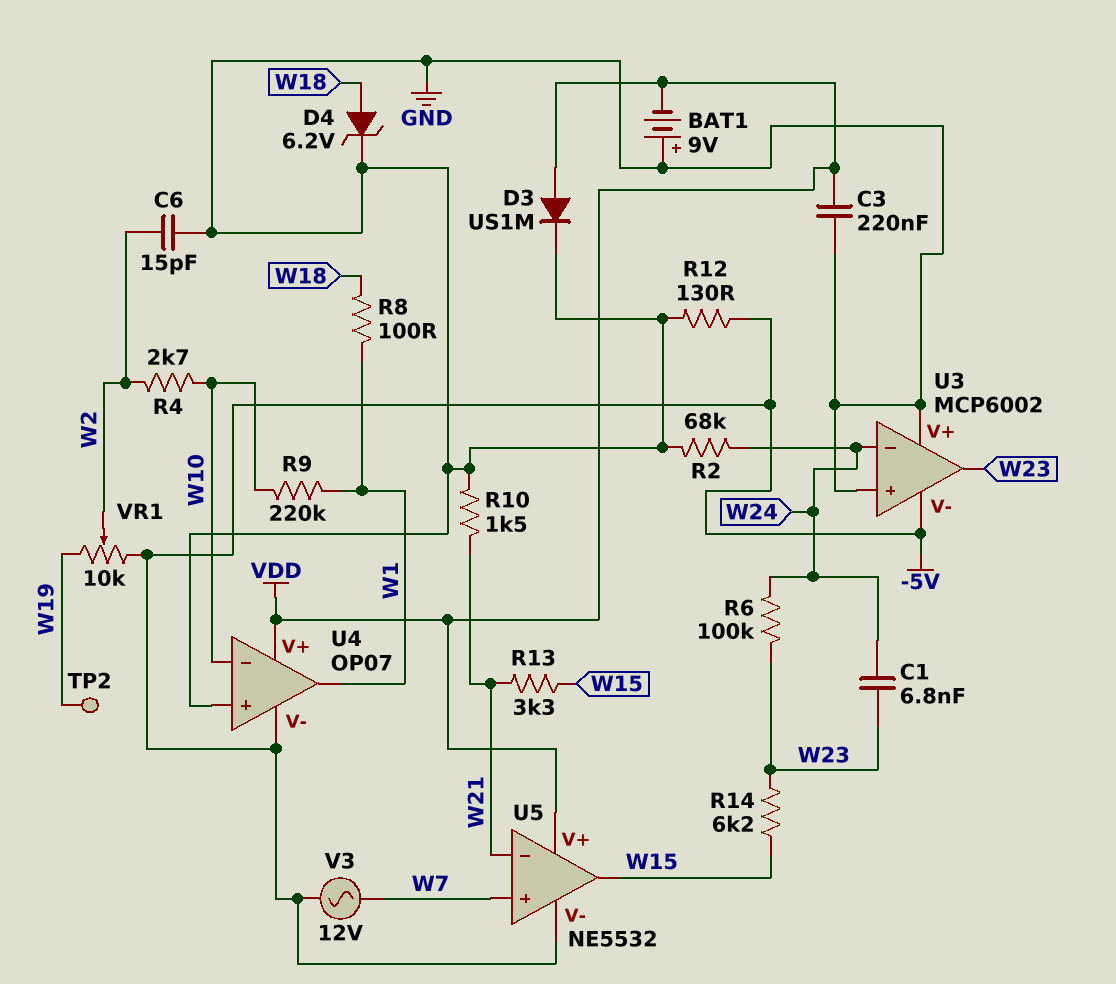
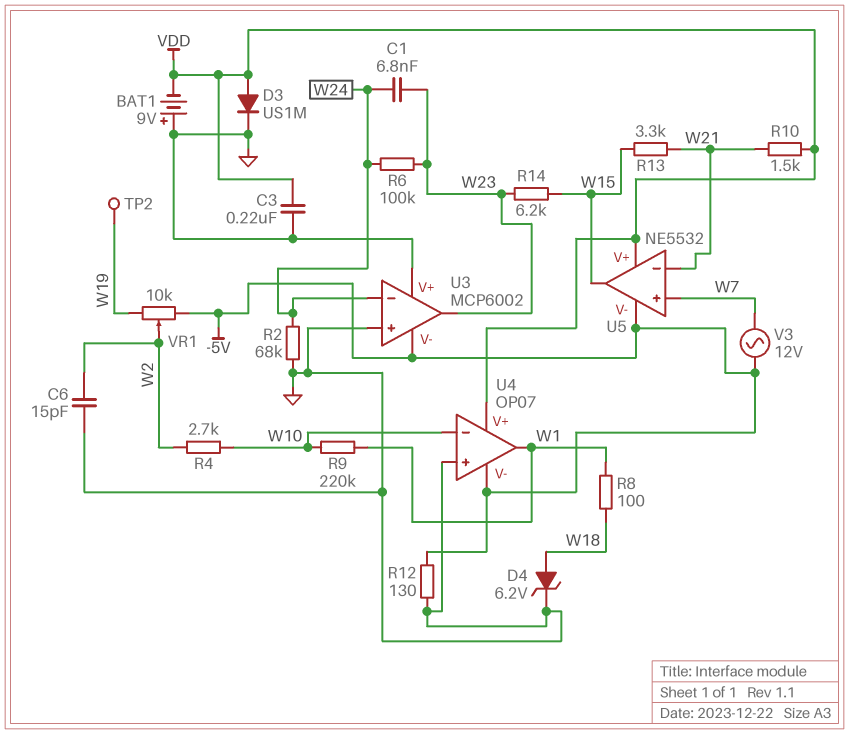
R10: 1.5k (GND, W21) -> 1.5k (VDD, W21)

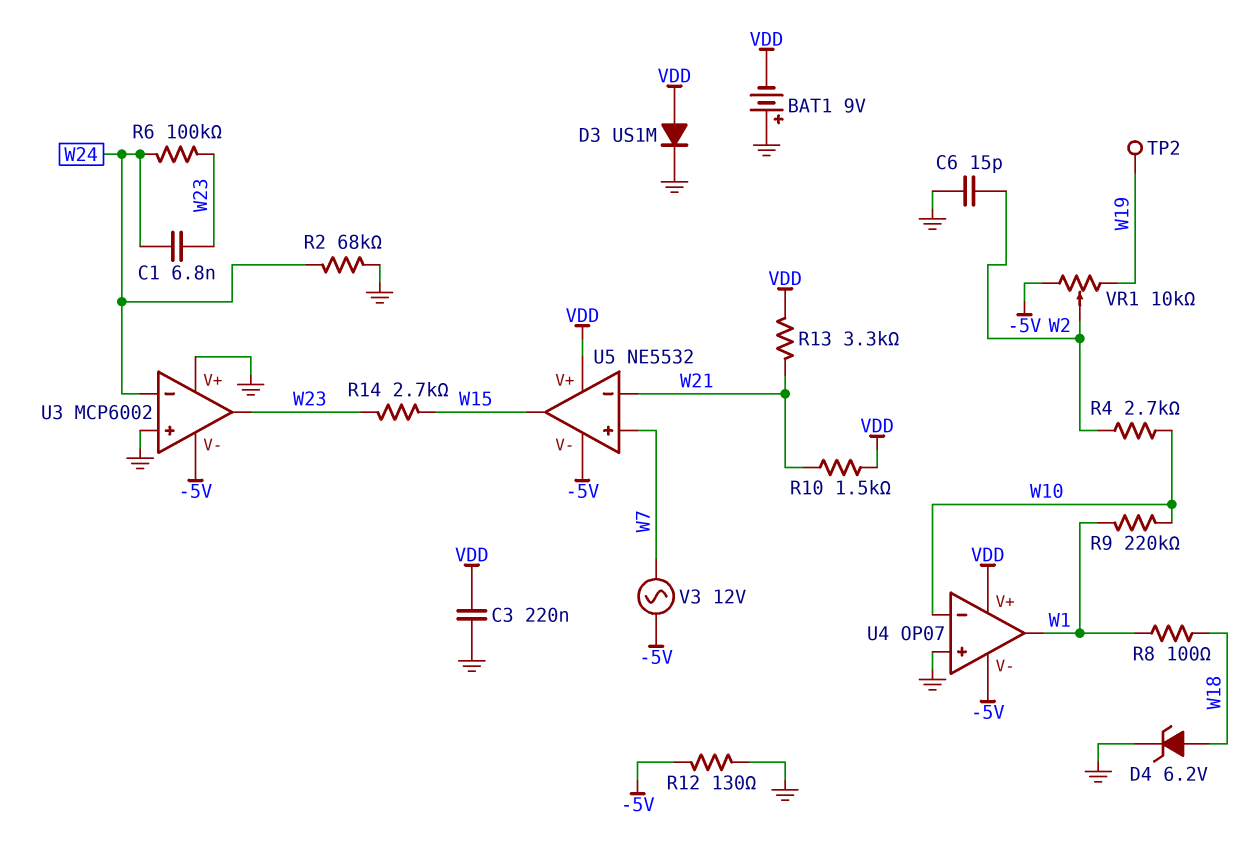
R13: 3.3k (W15, W21) -> 3.3k (VDD, W21)
R14: 6.2k (W15, W23) -> 2.7k (W15, W23)

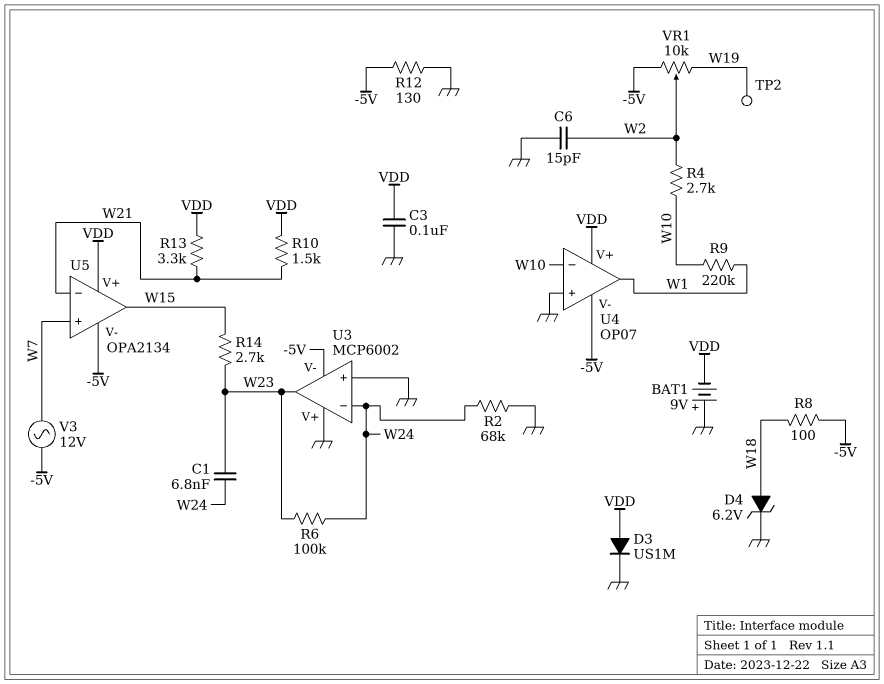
C3: 220nF (GND, VDD) -> 100nF (GND, VDD)
R8: 100 (W1, W18) -> 100 (-5V, W18)
U5: NE5532 -> OPA2134

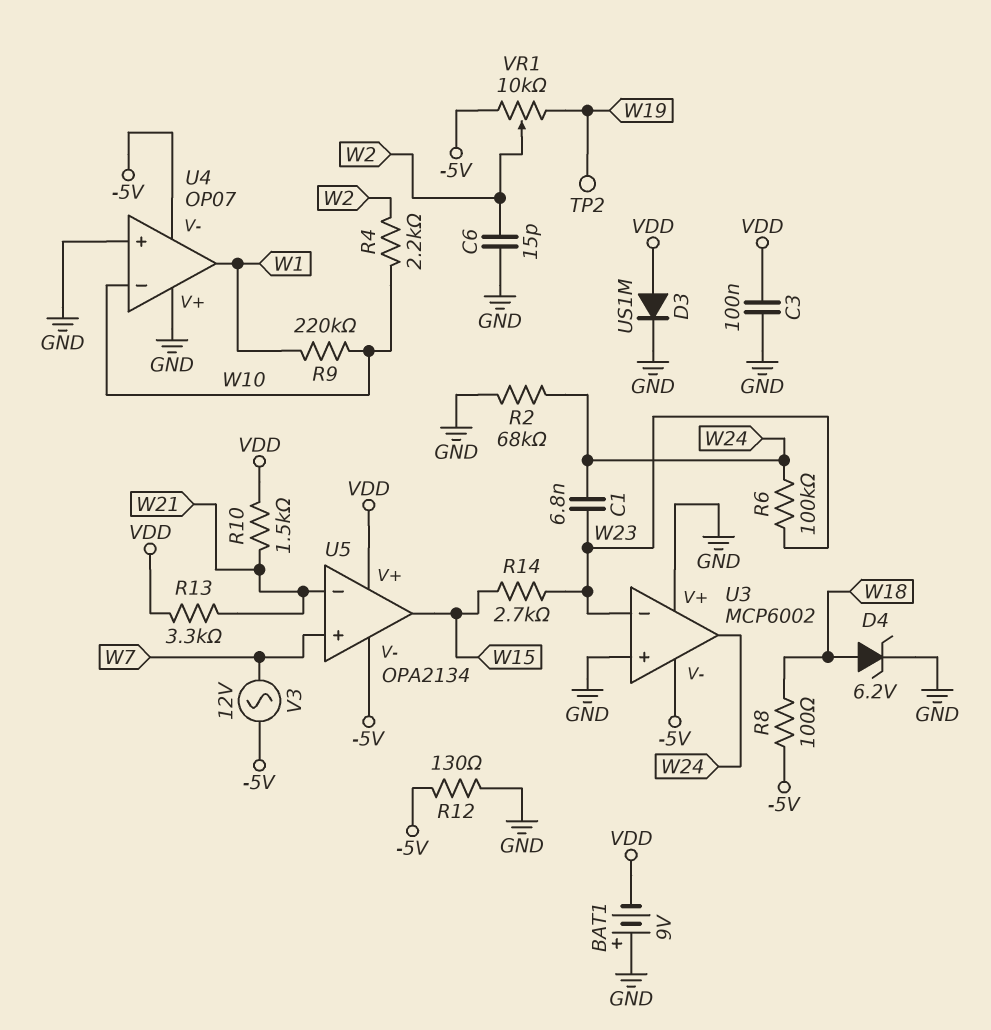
R4: 2.7k (W2, W10) -> 2.2k (W2, W10)
U3 pin in-: W24 -> W23
U3 pin out: W23 -> W24
U4 pin V+: VDD -> GND

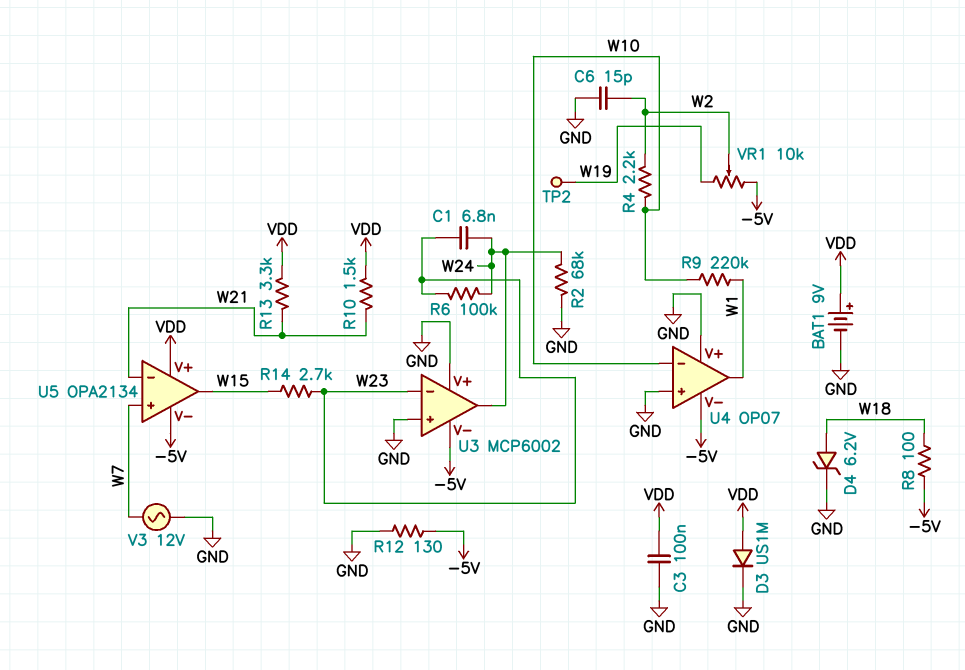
BAT1: 9V (plus GND, minus VDD) -> 9V (plus VDD, minus GND)
V3: AC 12V (-5V, W7) -> AC 12V (GND, W7)

